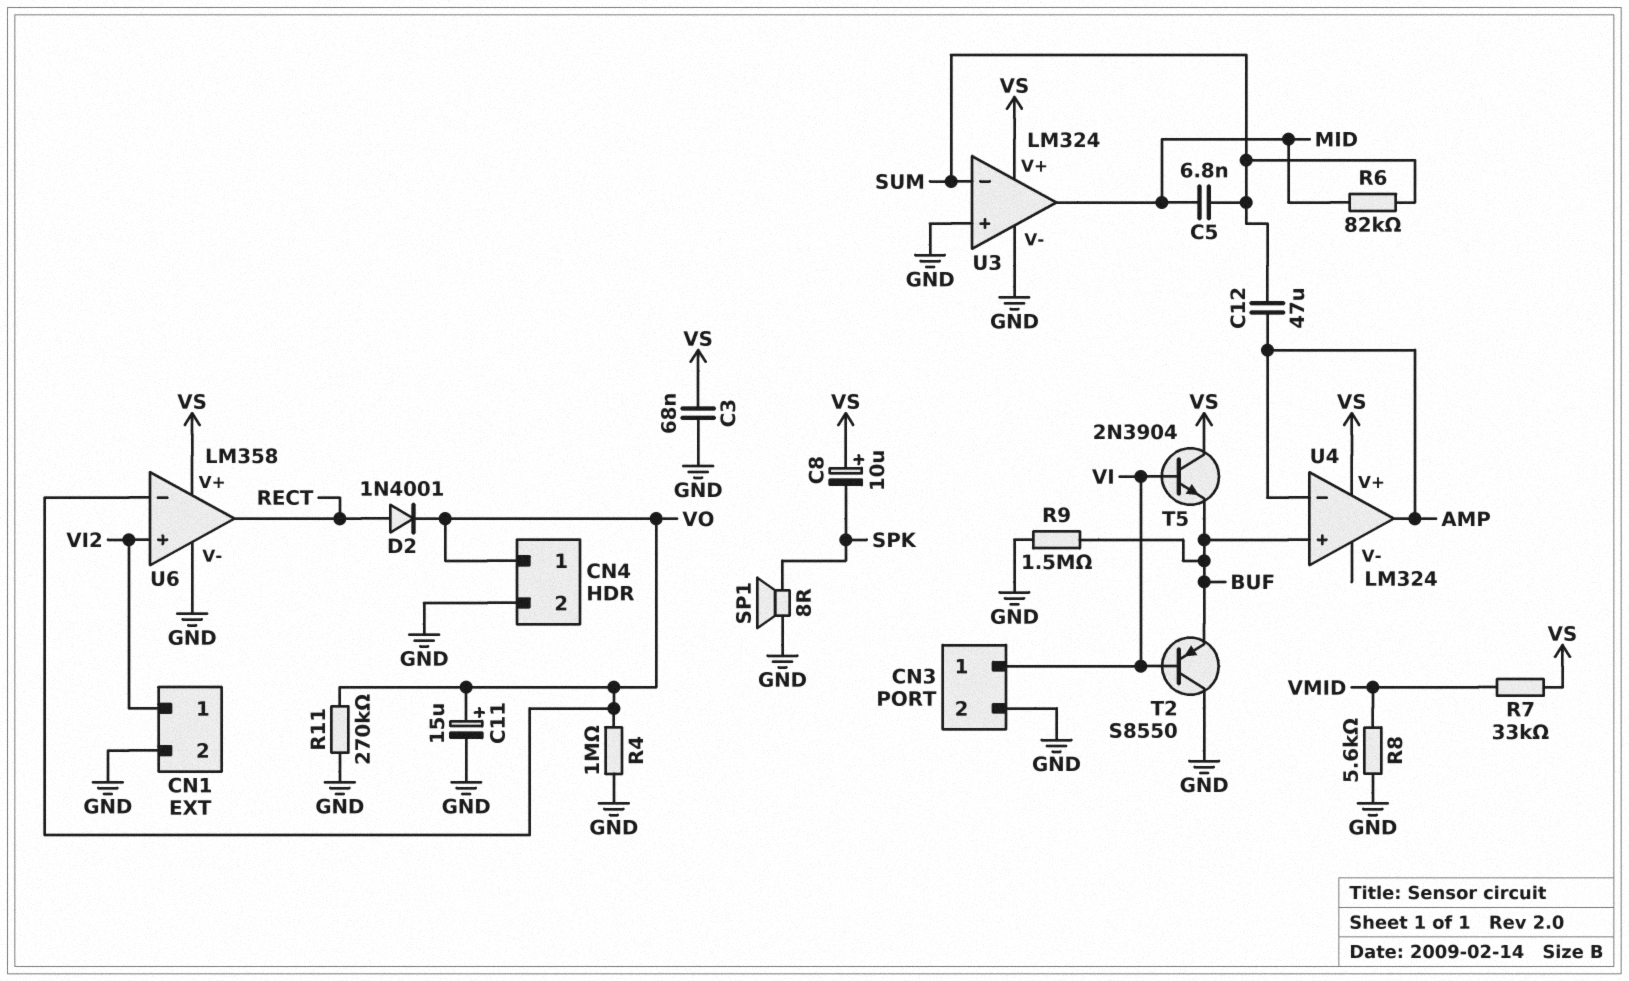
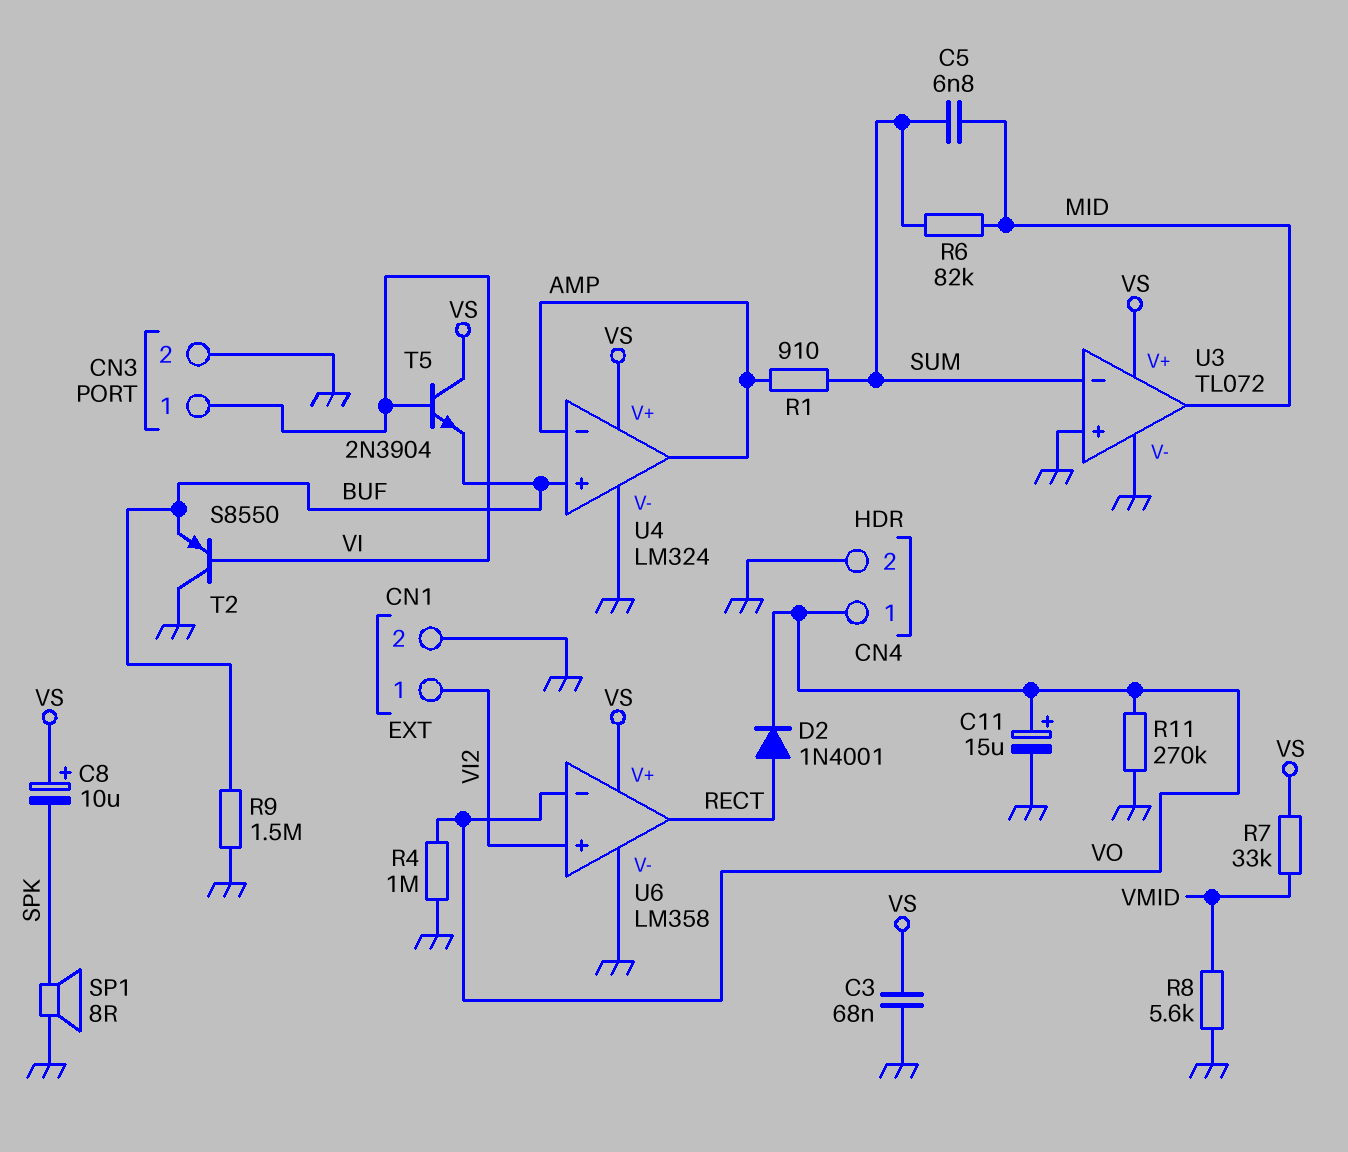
C12: 47uF (AMP, SUM) -> none
R1: none -> 910 (AMP, SUM)
U3: LM324 -> TL072
U4 pin V-: none -> GND

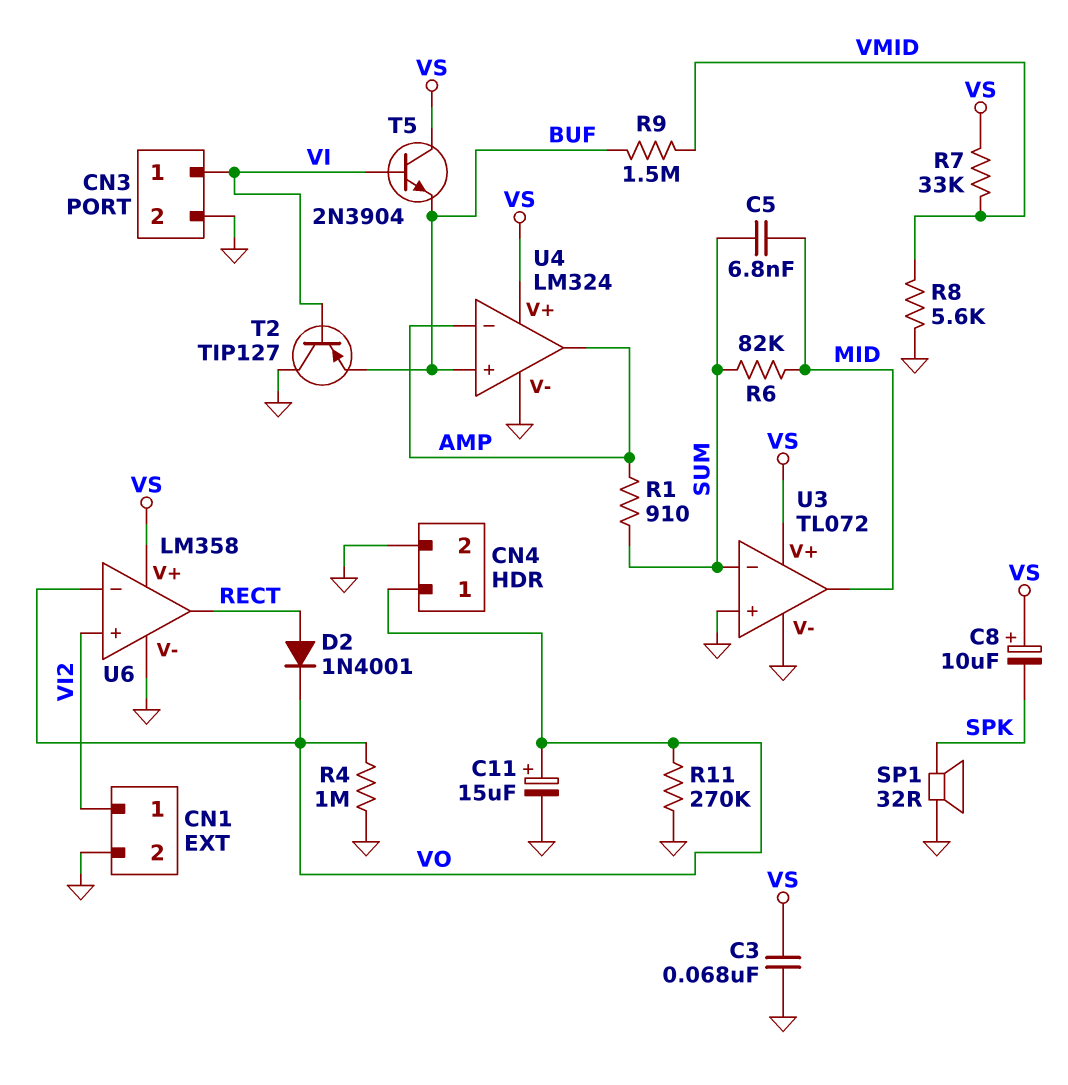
R9: 1.5M (BUF, GND) -> 1.5M (BUF, VMID)
SP1: speaker 8R (GND, SPK) -> speaker 32R (GND, SPK)
T2: PNP S8550 (B VI, C GND, E BUF) -> PNP TIP127 (B VI, C GND, E BUF)

